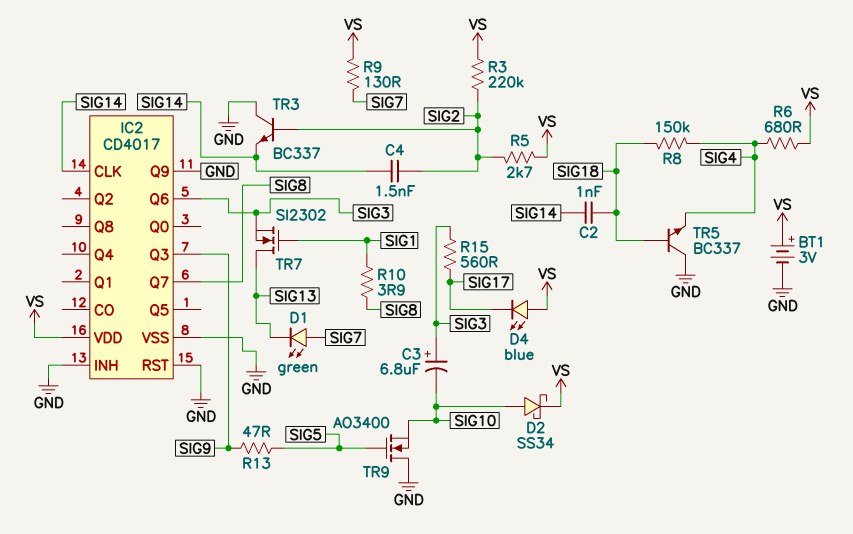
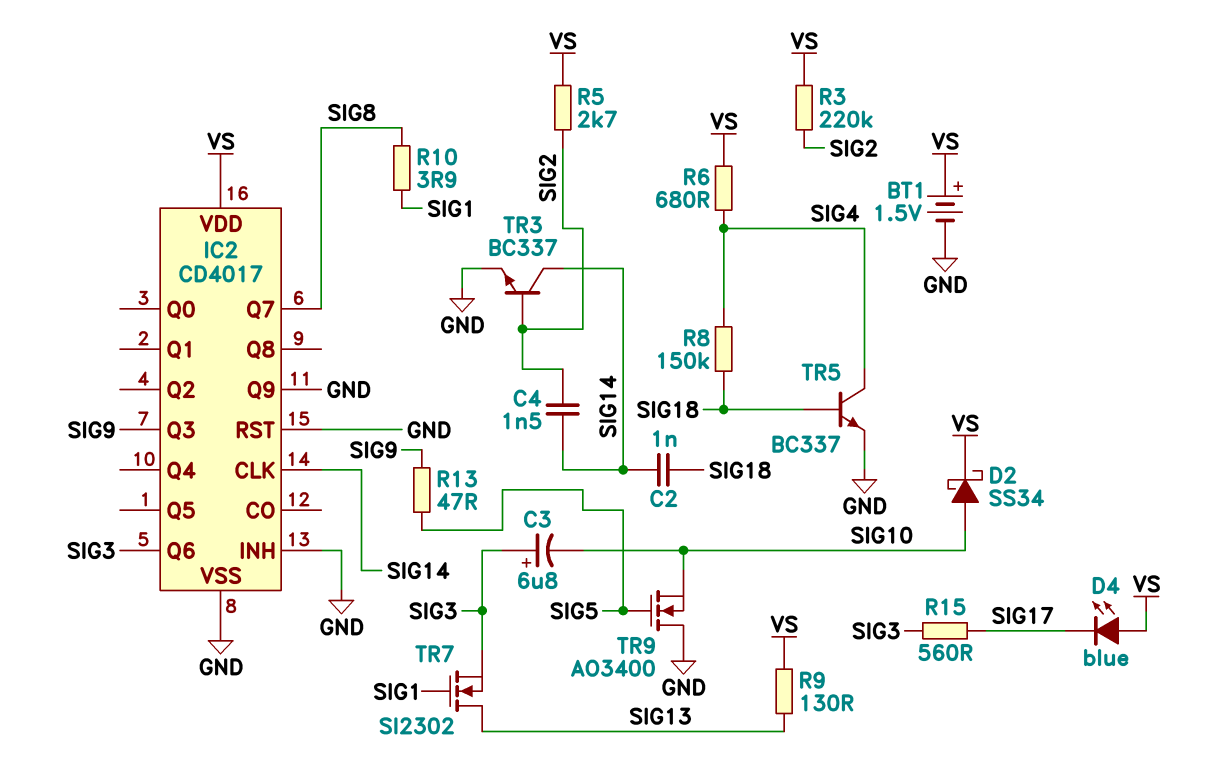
BT1: 3V (plus VS, minus GND) -> 1.5V (plus VS, minus GND)
D1: LED green (A SIG7, K SIG13) -> none
R9: 130 (SIG7, VS) -> 130 (SIG13, VS)
TR3: NPN BC337 (B SIG2, C GND, E SIG14) -> NPN BC337 (B SIG2, C SIG14, E GND)
TR5: NPN BC337 (B SIG18, C GND, E SIG4) -> NPN BC337 (B SIG18, C SIG4, E GND)

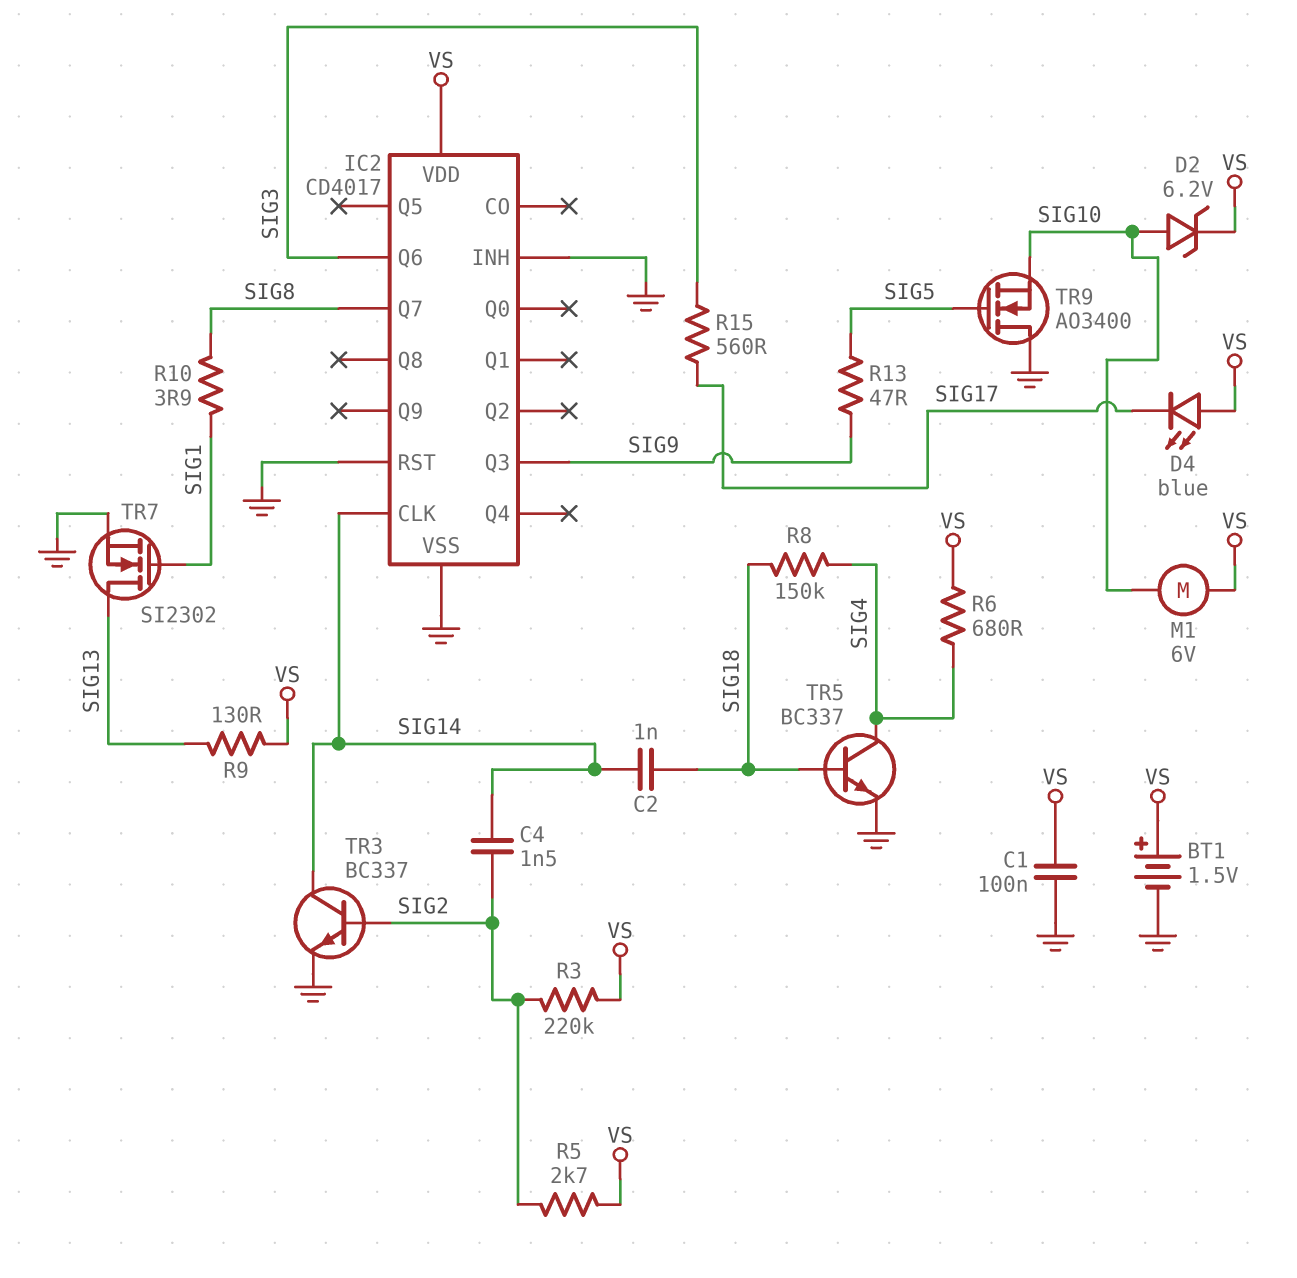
C1: none -> 100nF (GND, VS)
C3: 6.8uF (plus SIG3, minus SIG10) -> none
D2: schottky SS34 (A SIG10, K VS) -> zener 6.2V (A SIG10, K VS)
IC2 pin Q9: GND -> none
M1: none -> motor 6V (SIG10, VS)
TR7: NMOS SI2302 (G SIG1, D SIG13, S SIG3) -> NMOS SI2302 (G SIG1, D SIG13, S GND)

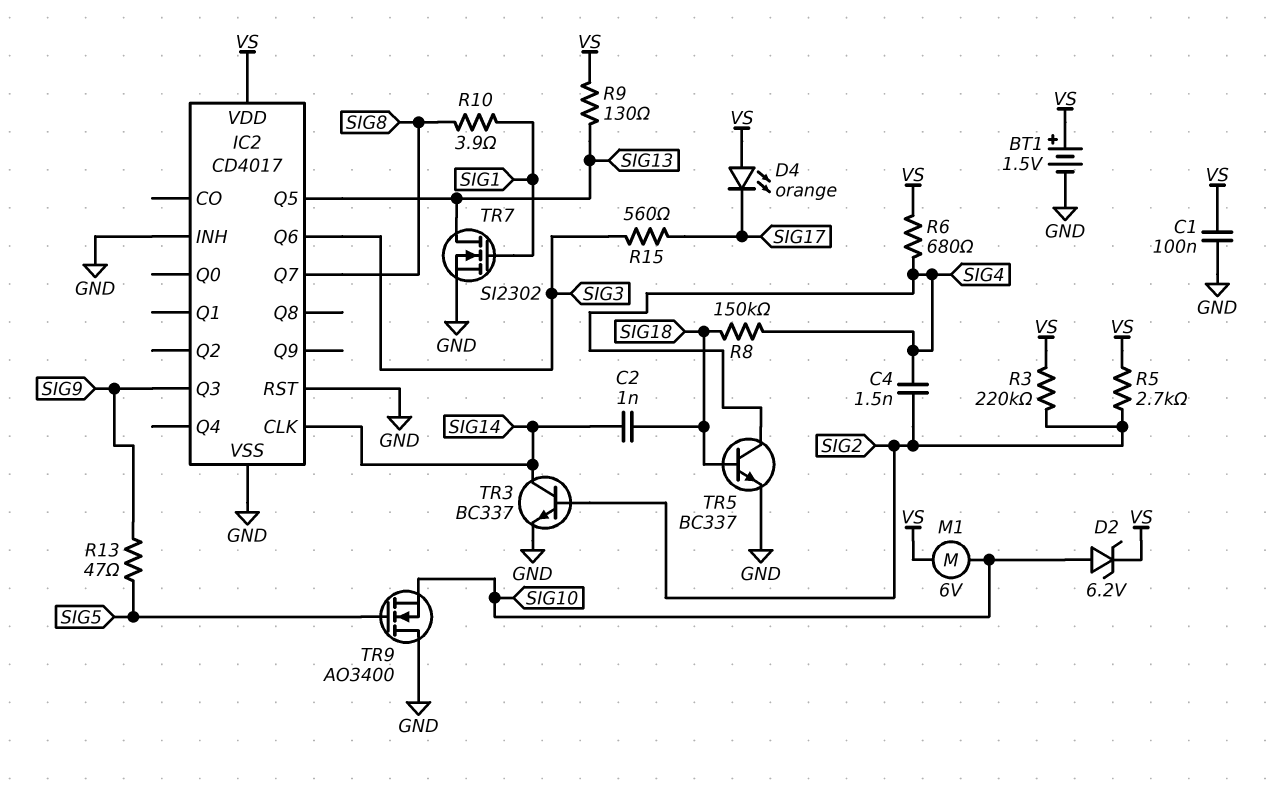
C4: 1.5nF (SIG2, SIG14) -> 1.5nF (SIG2, SIG4)
D4: LED blue (A VS, K SIG17) -> LED orange (A VS, K SIG17)
IC2 pin Q5: none -> SIG13

